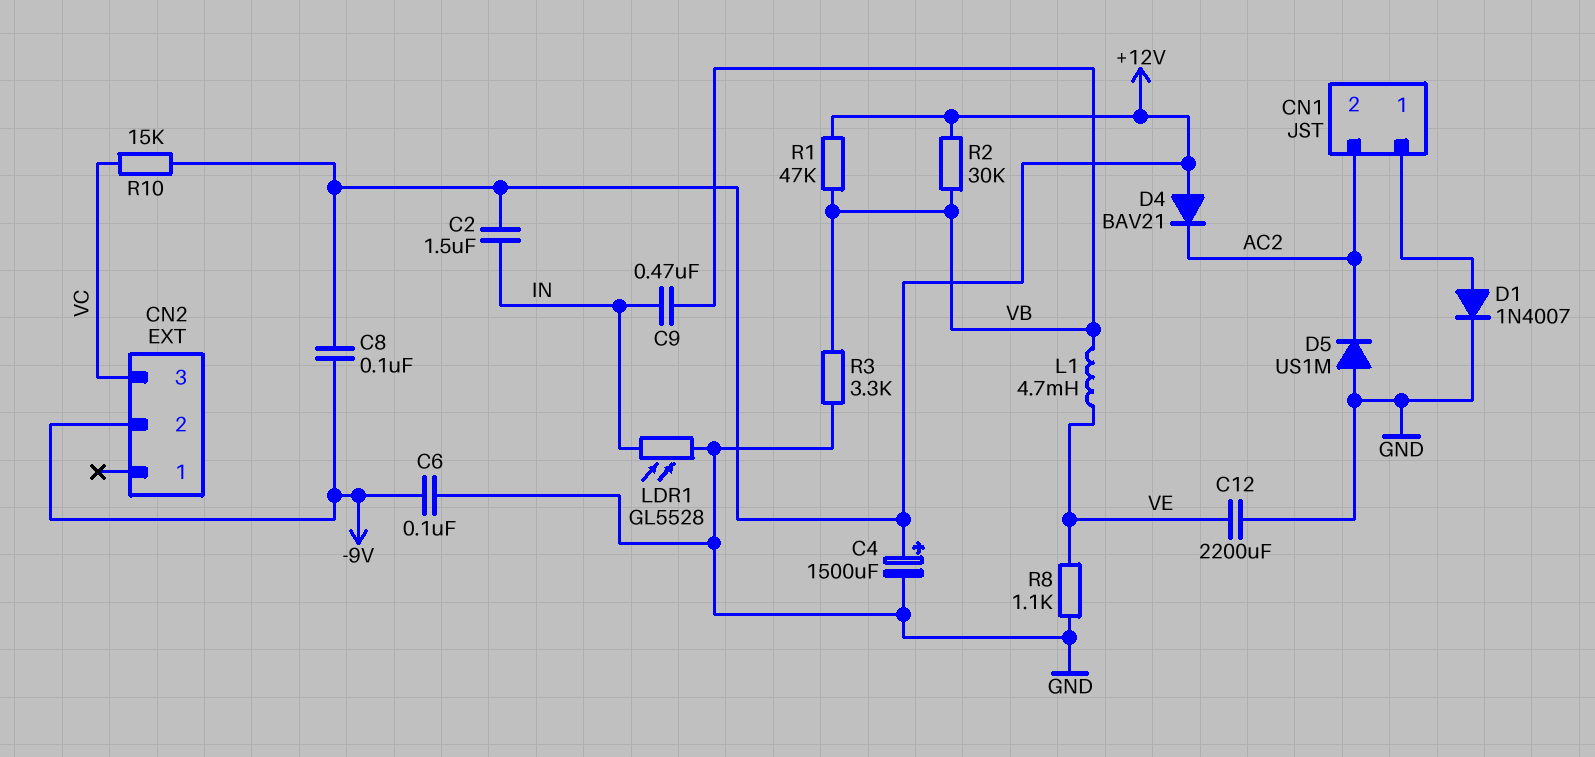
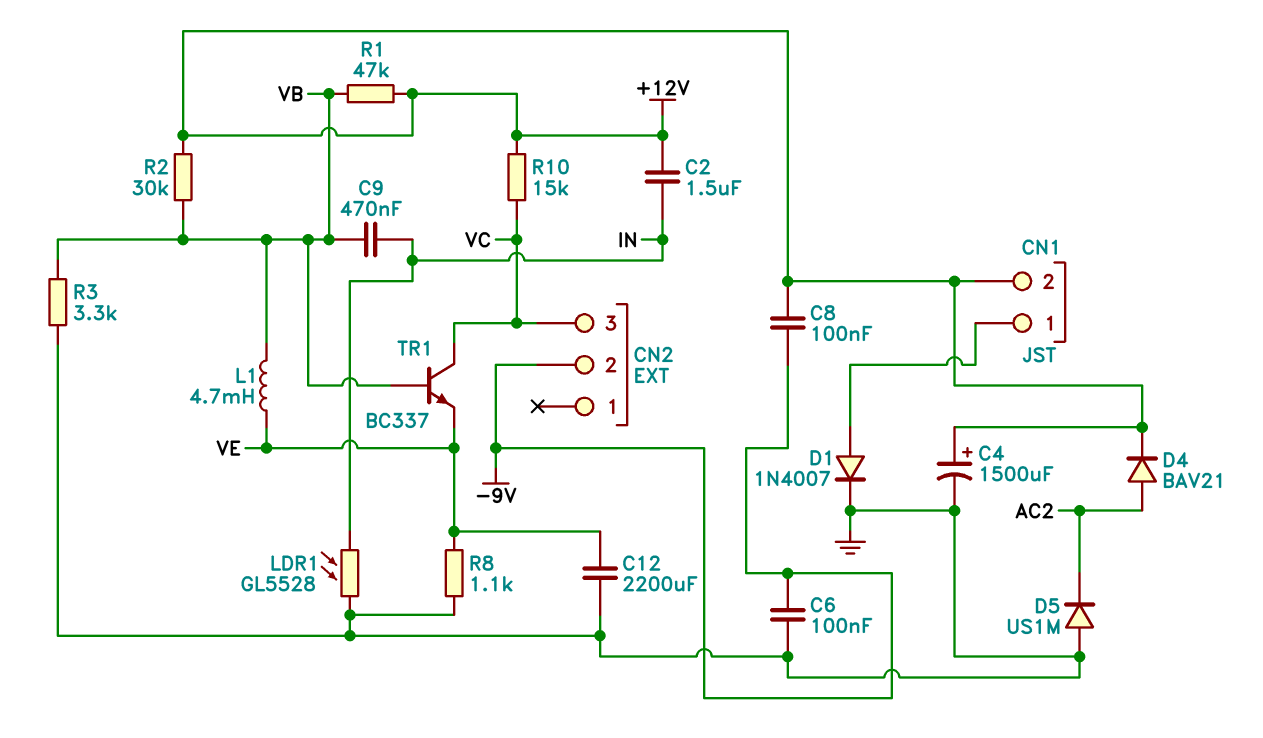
CN1 pin 2: AC2 -> +12V
D4: diode BAV21 (A +12V, K AC2) -> diode BAV21 (A AC2, K +12V)
TR1: none -> NPN BC337 (B VB, C VC, E VE)

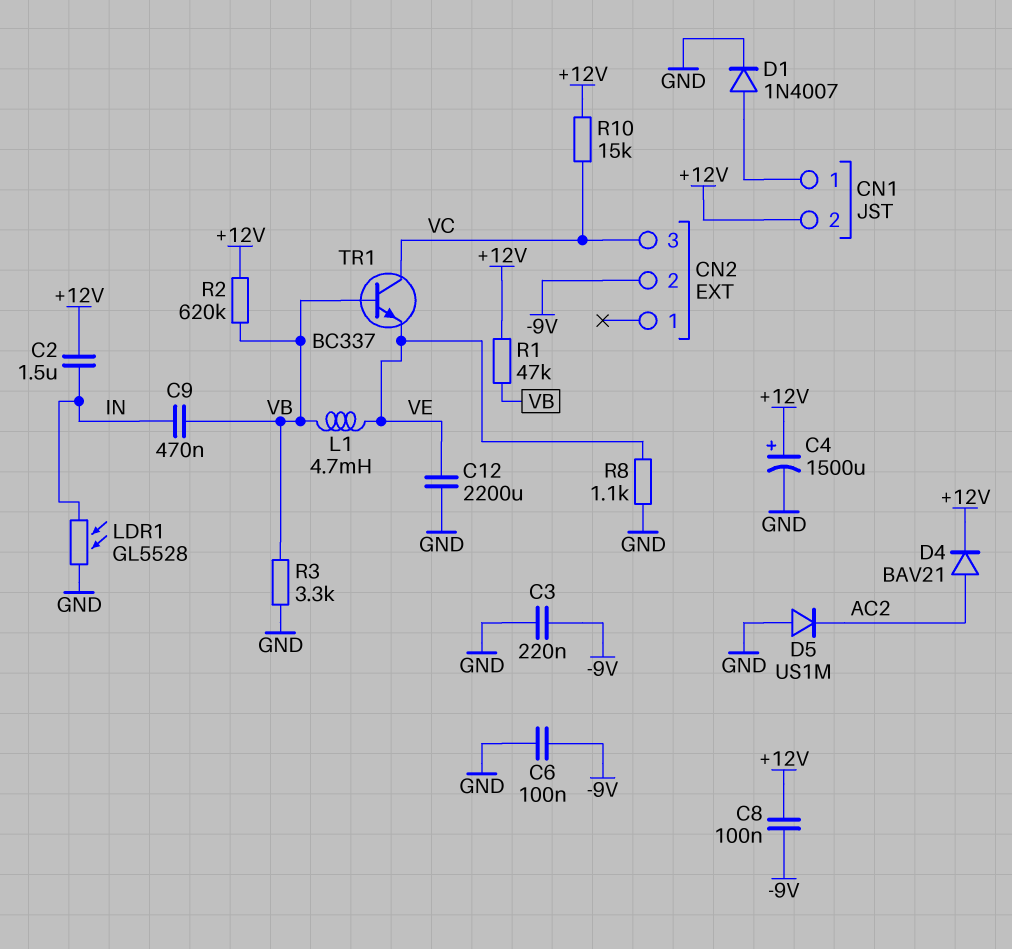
C3: none -> 220nF (-9V, GND)
R2: 30k (+12V, VB) -> 620k (+12V, VB)

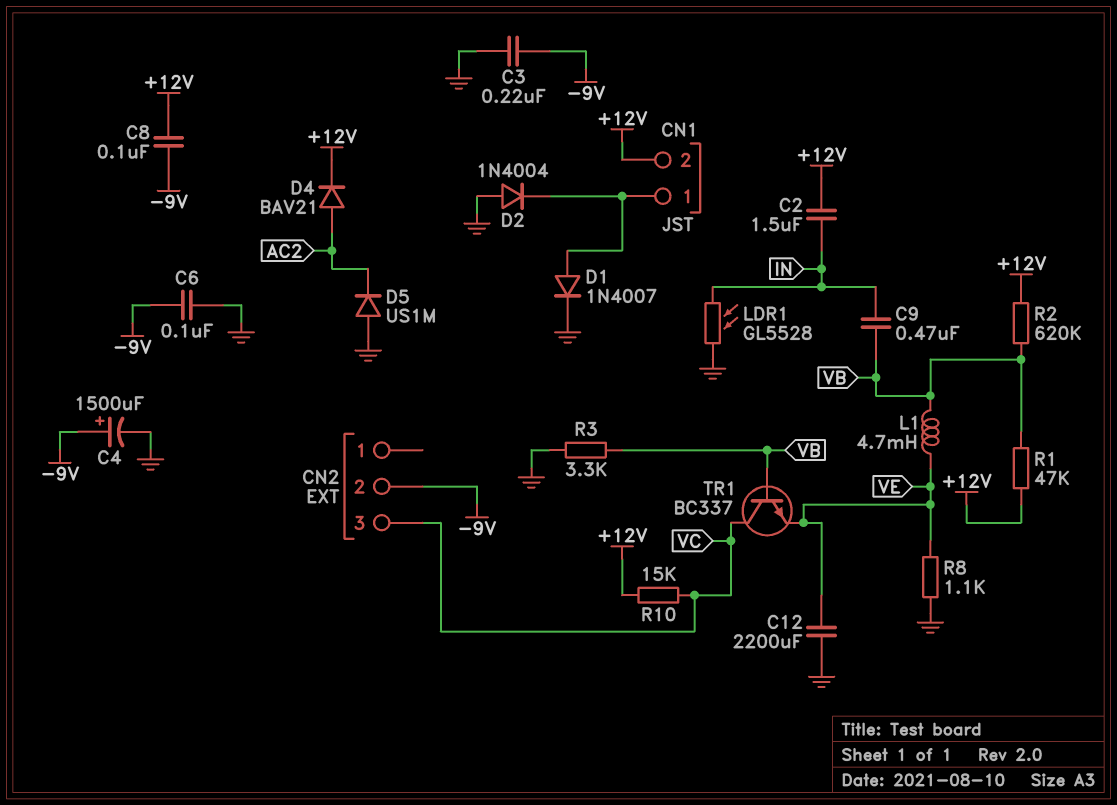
C4: 1500uF (plus +12V, minus GND) -> 1500uF (plus -9V, minus GND)
D2: none -> diode 1N4004 (A GND, K CN1/1)

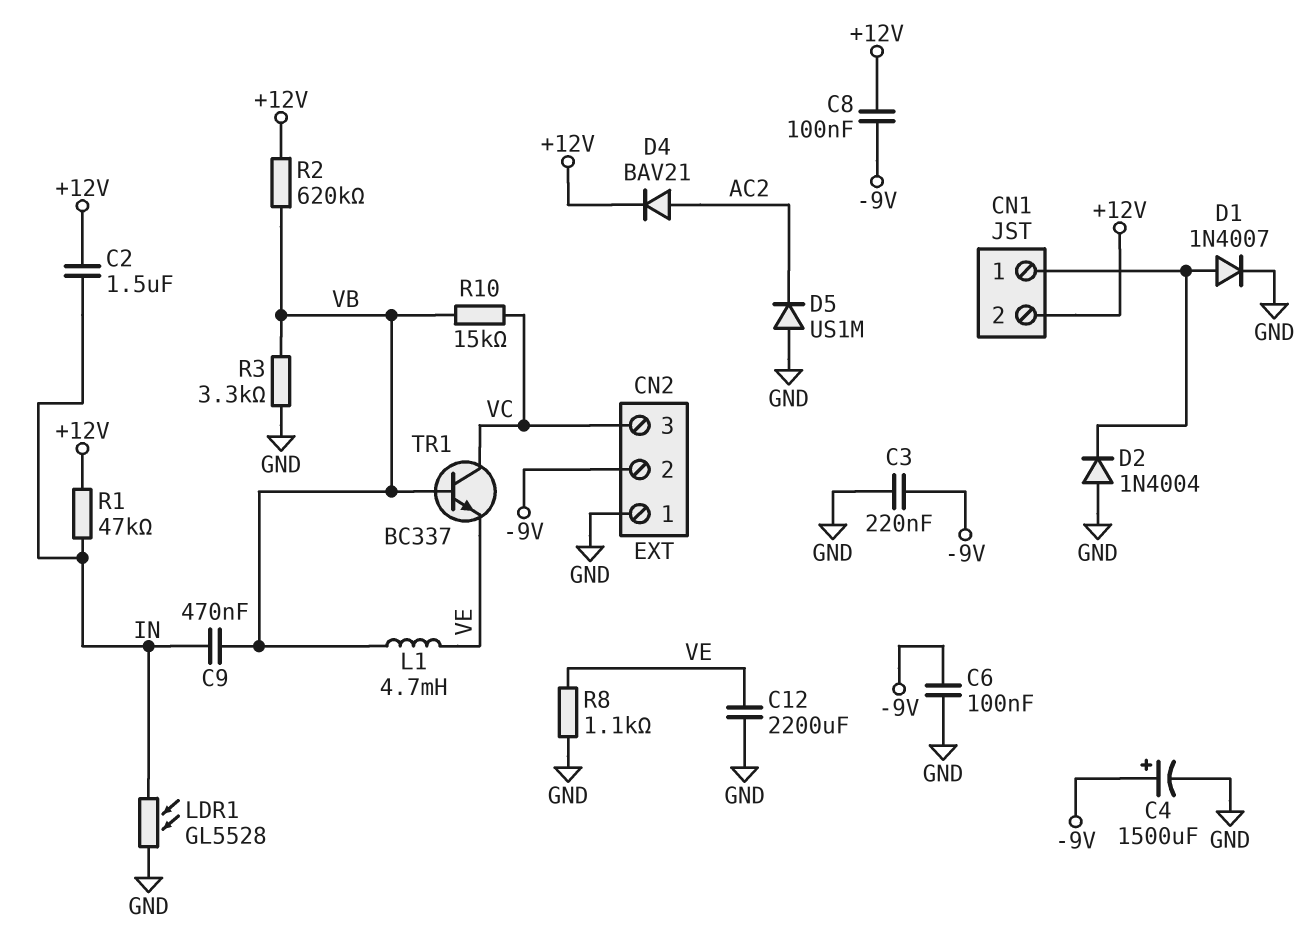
CN2 pin 1: none -> GND
R1: 47k (+12V, VB) -> 47k (+12V, IN)
R10: 15k (+12V, VC) -> 15k (VB, VC)

